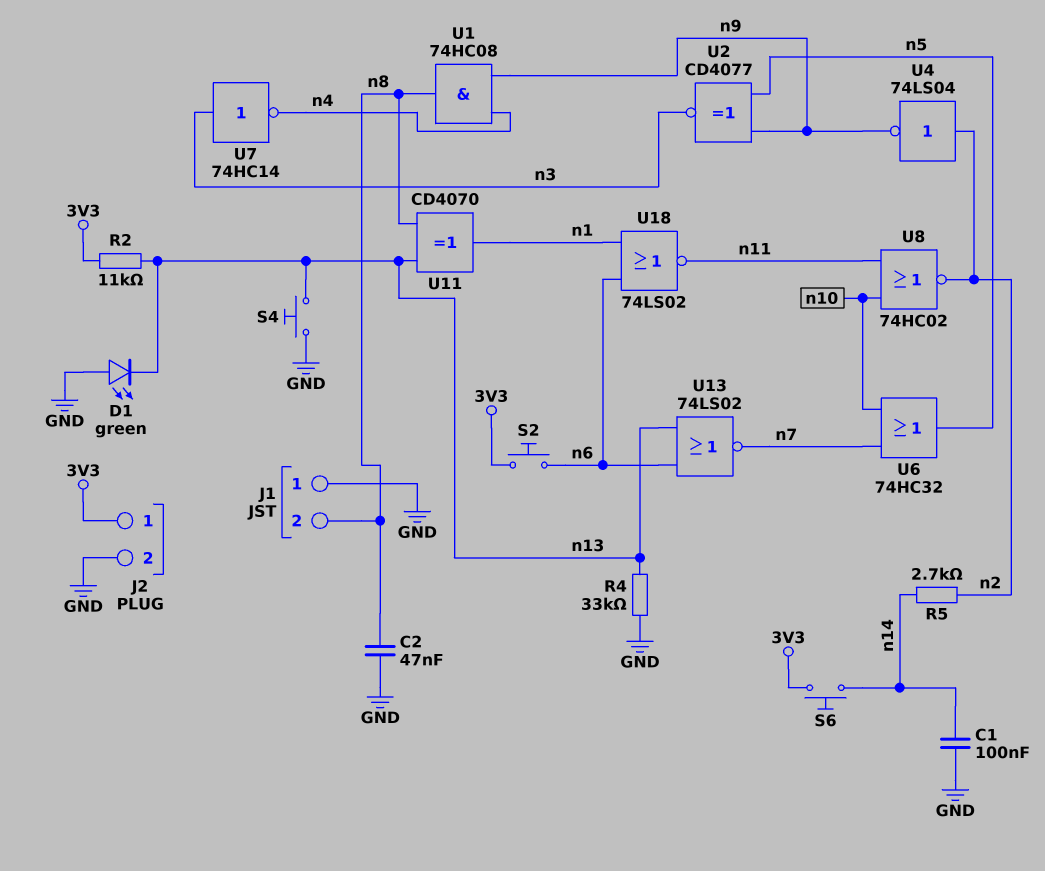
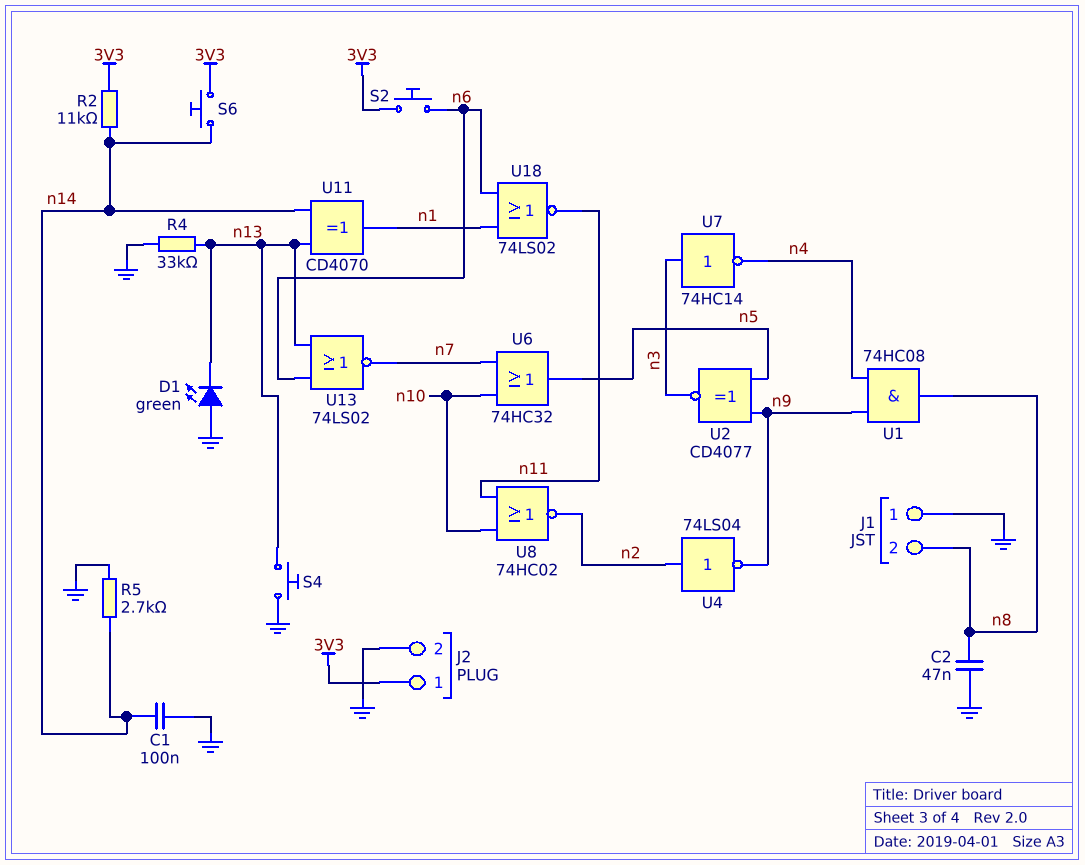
R2: 11k (3V3, n13) -> 11k (3V3, n14)
R5: 2.7k (n2, n14) -> 2.7k (GND, n14)
U11: XOR CD4070 (in n8, in n13, out n1) -> XOR CD4070 (in n13, in n14, out n1)

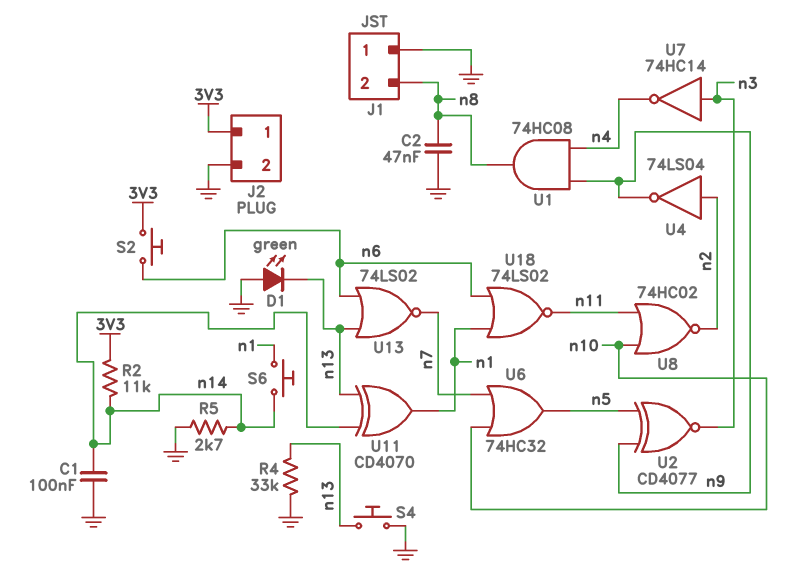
S6: button (3V3, n14) -> button (n1, n14)

